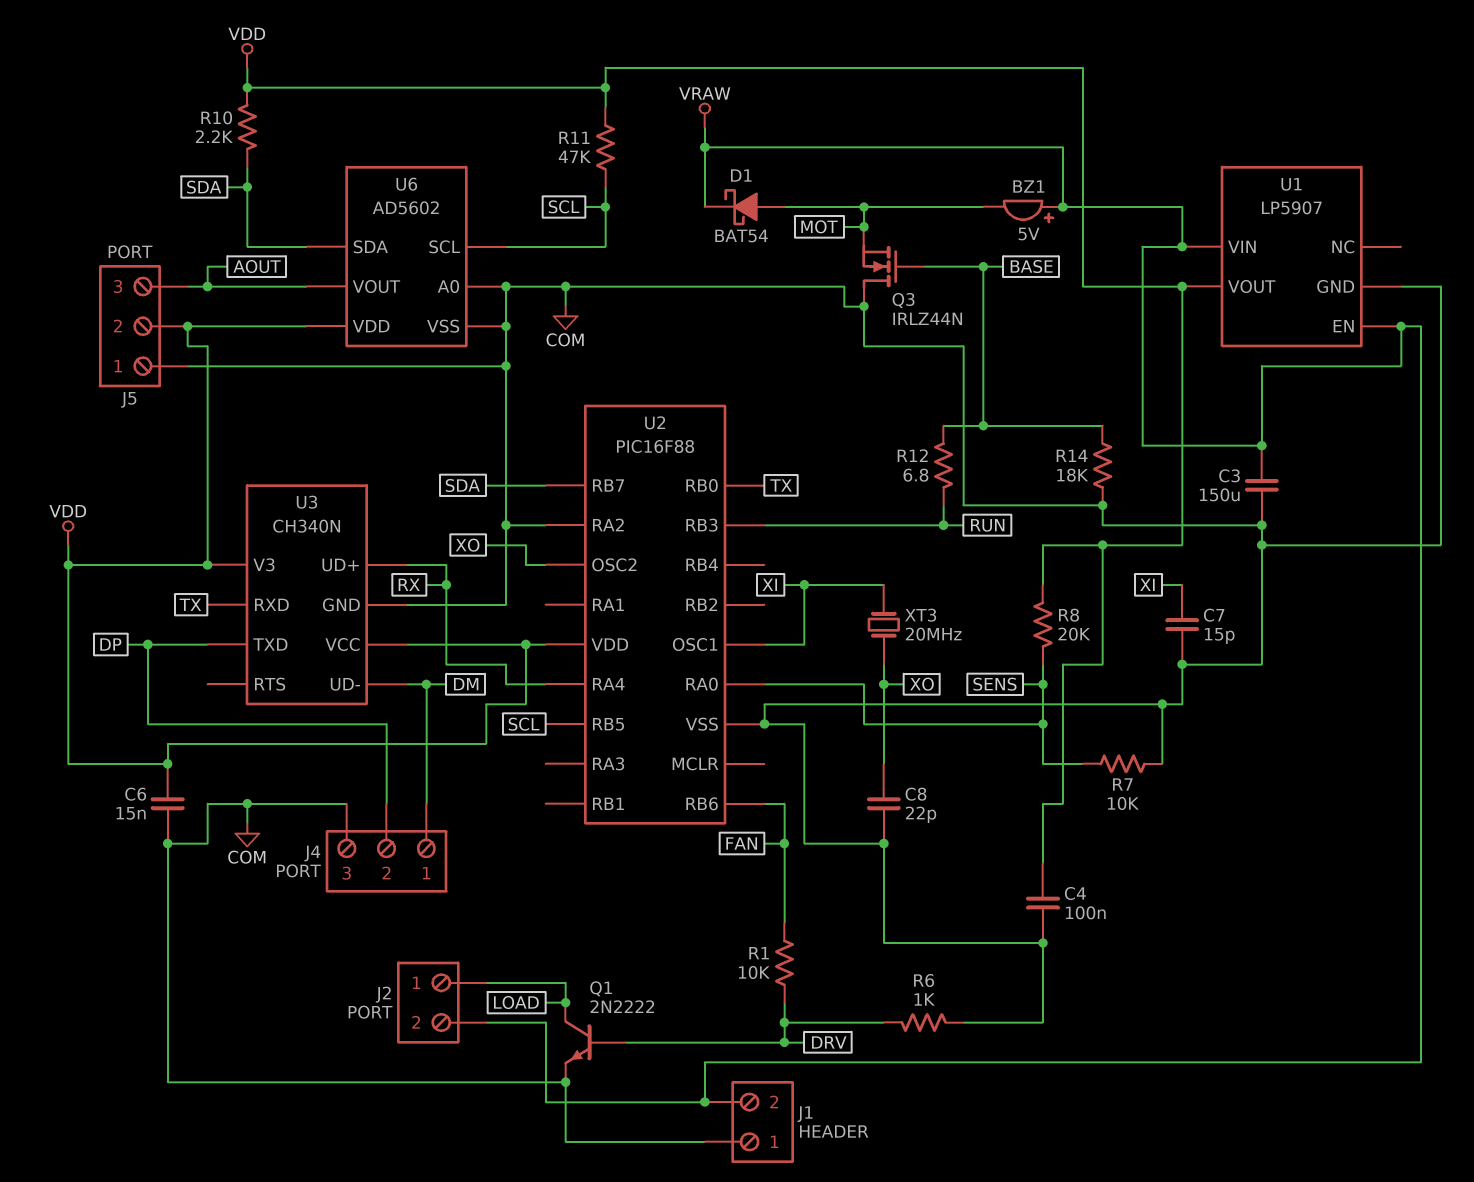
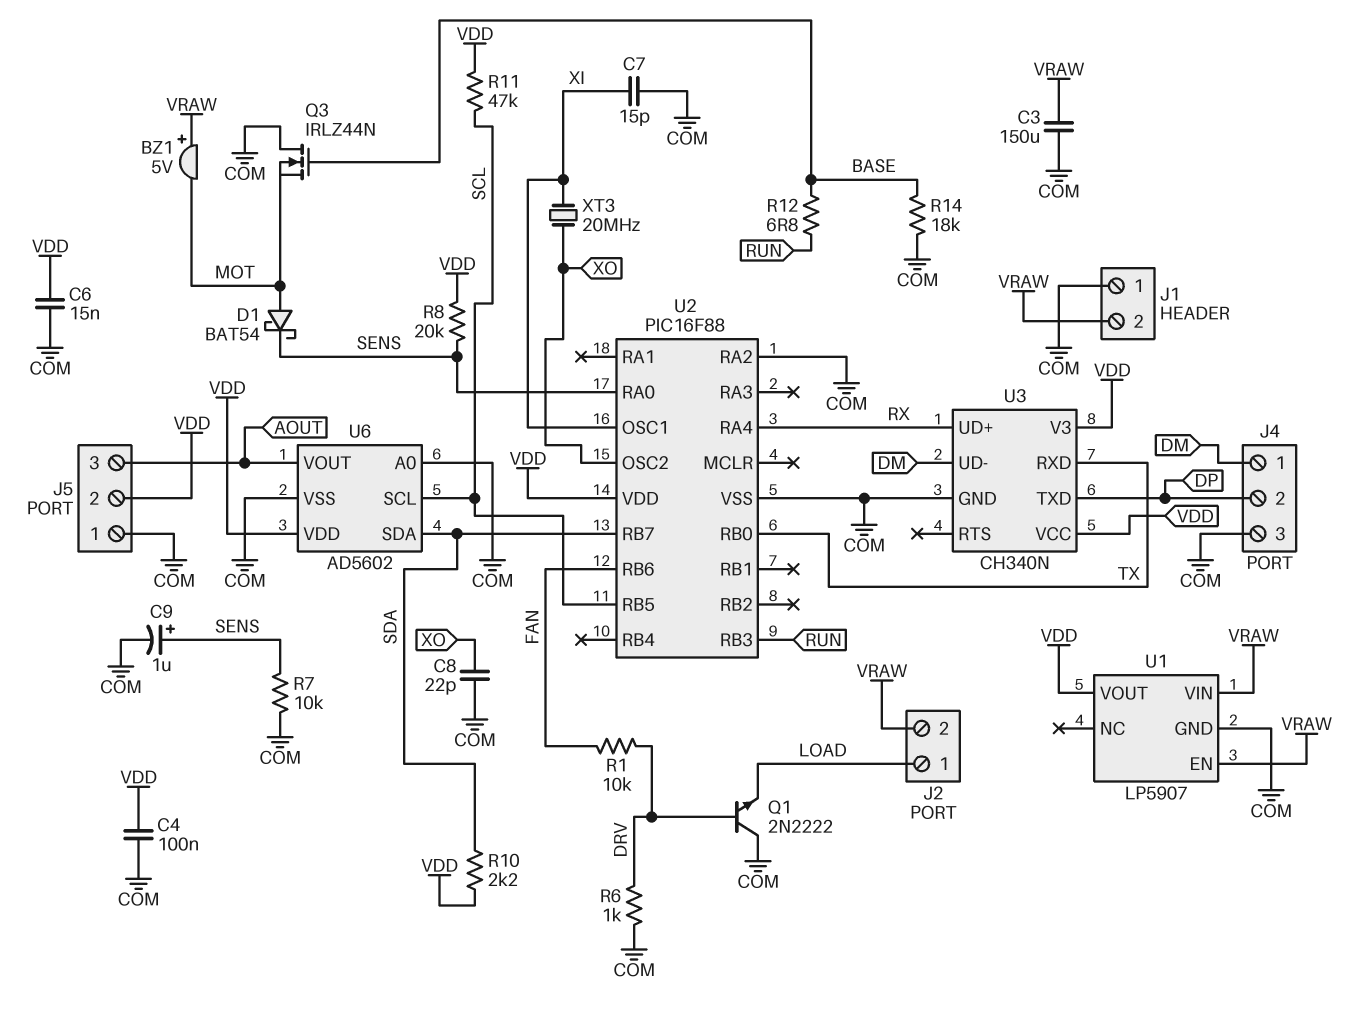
C9: none -> 1uF (plus SENS, minus COM)
D1: schottky BAT54 (A MOT, K VRAW) -> schottky BAT54 (A MOT, K SENS)
Q1: NPN 2N2222 (B DRV, C LOAD, E COM) -> NPN 2N2222 (B DRV, C COM, E LOAD)

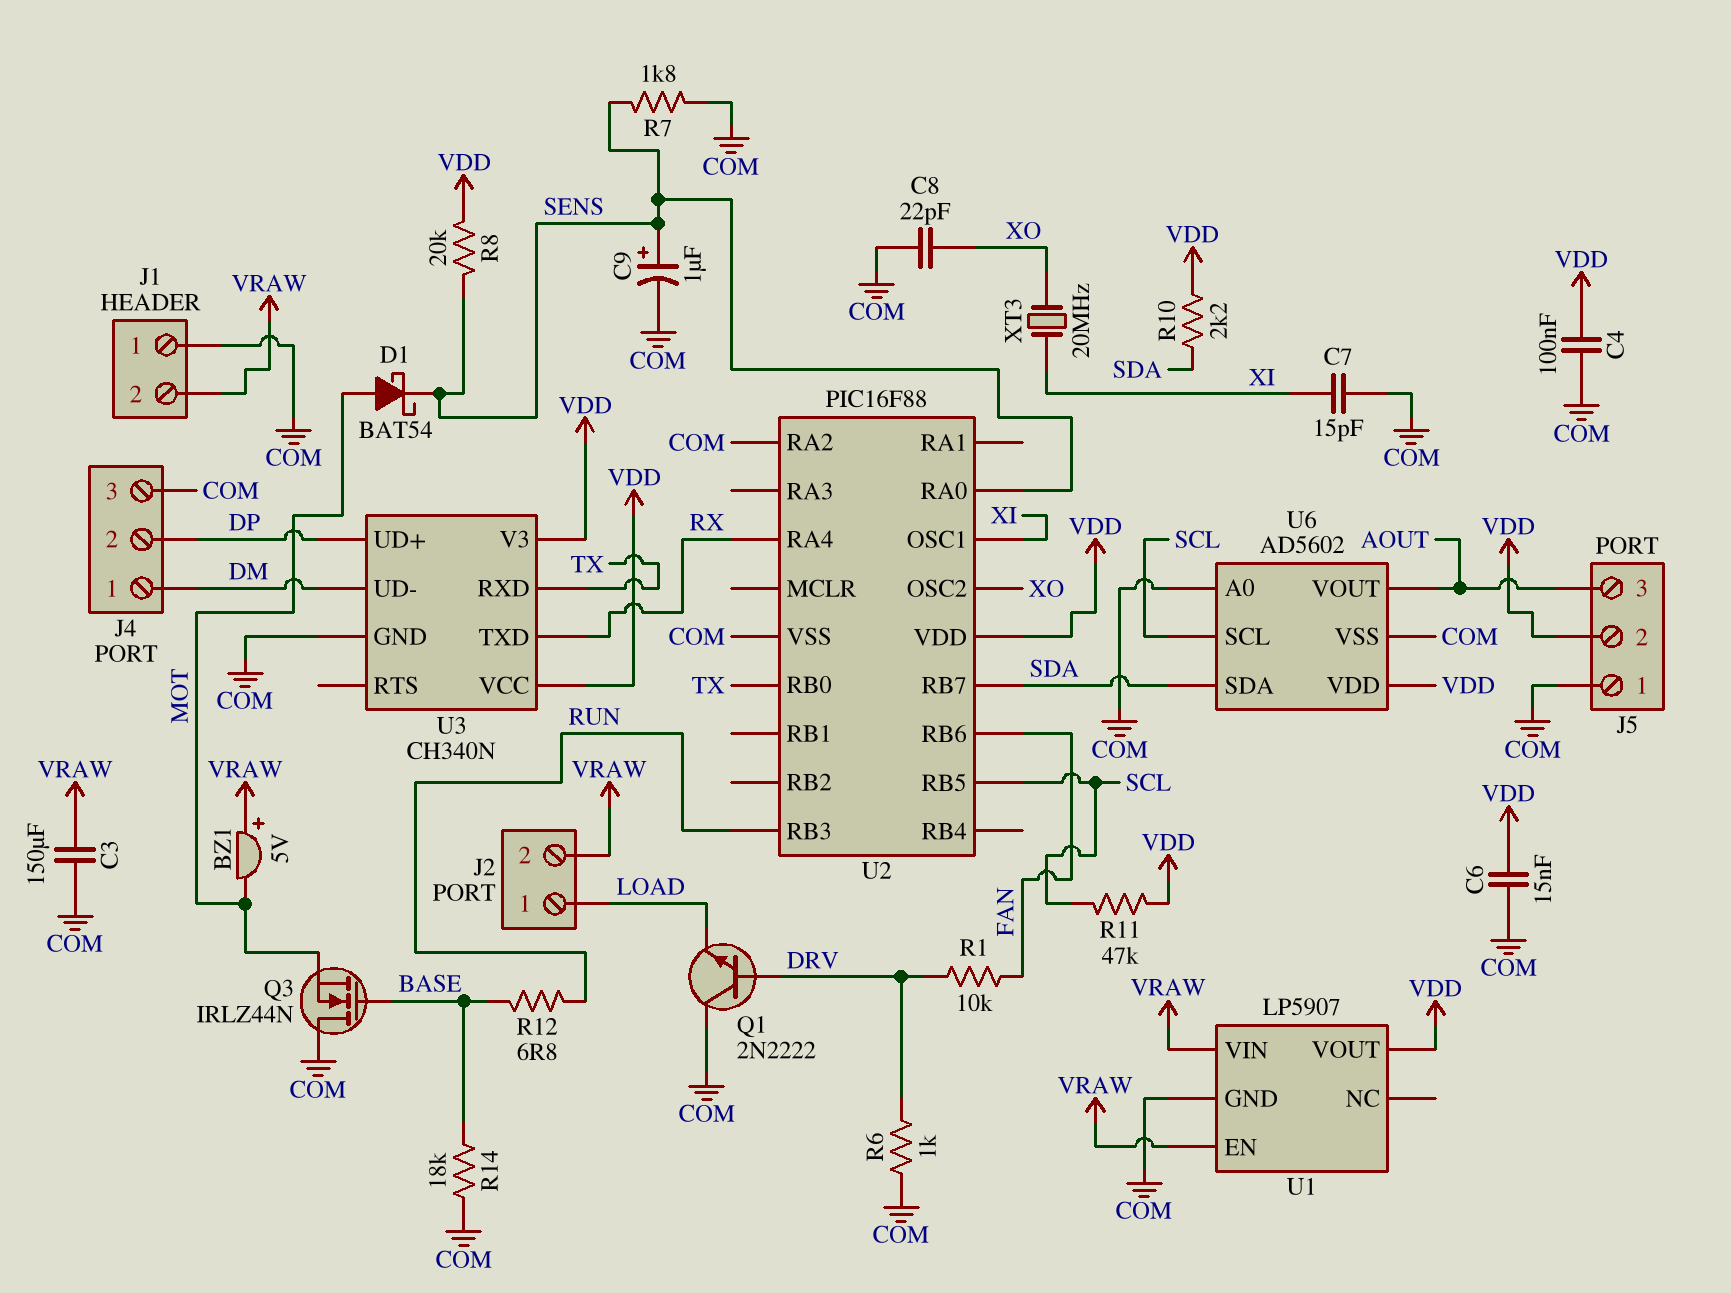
R7: 10k (COM, SENS) -> 1.8k (COM, SENS)
U3 pin TXD: DP -> RX
U3 pin UD+: RX -> DP

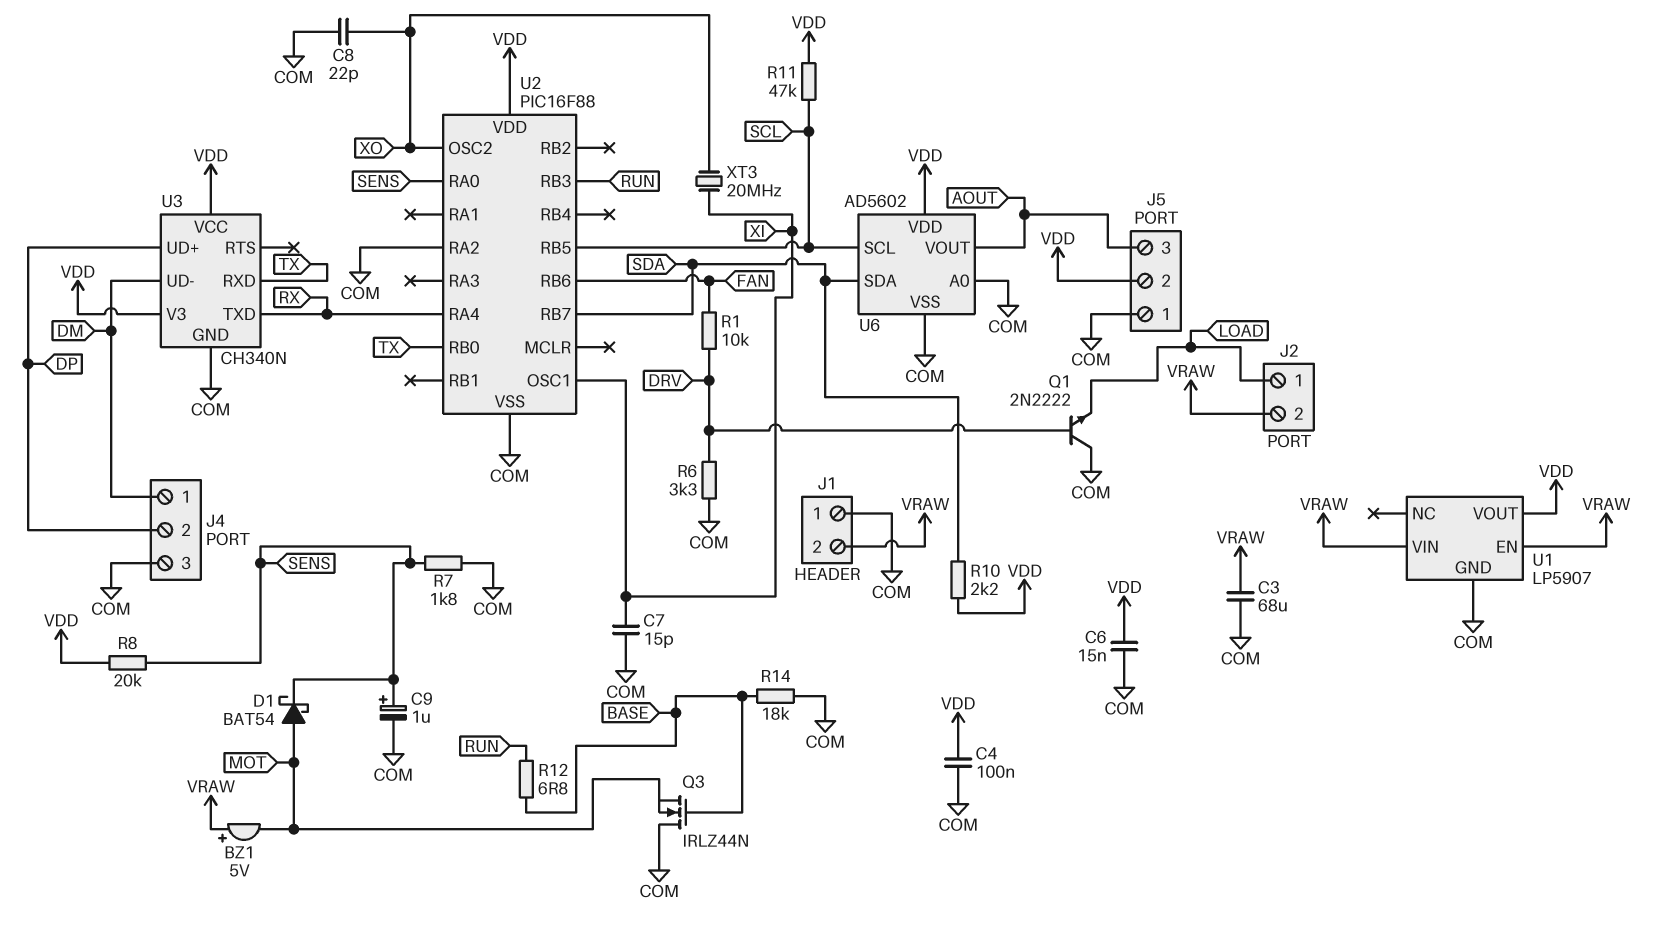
C3: 150uF (COM, VRAW) -> 68uF (COM, VRAW)
R6: 1k (COM, DRV) -> 3.3k (COM, DRV)

